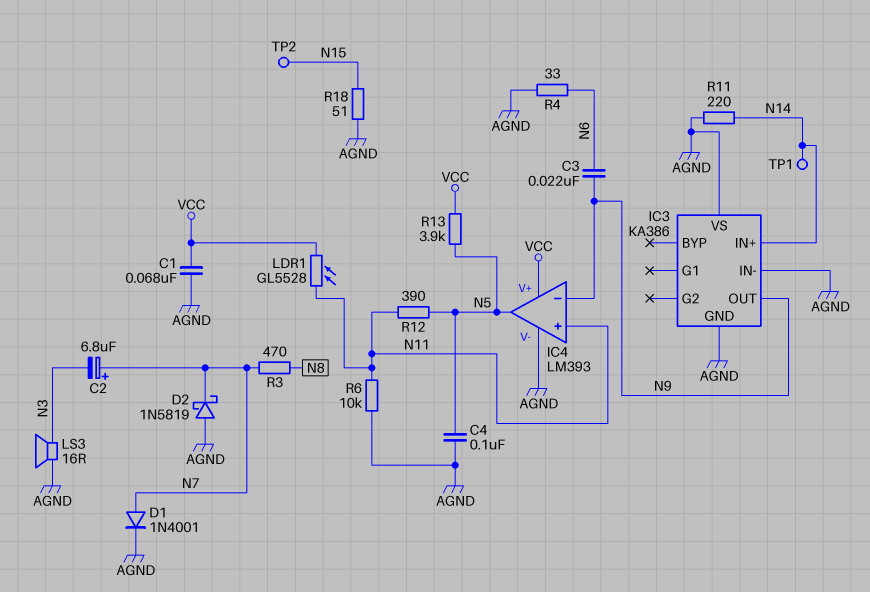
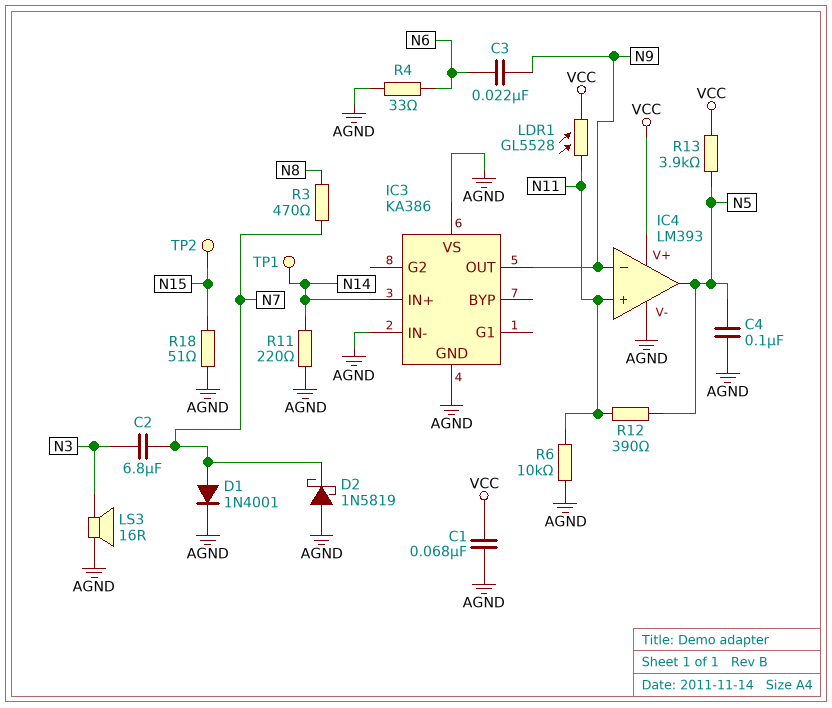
C2: 6.8uF (plus N7, minus N3) -> 6.8uF (N3, N7)

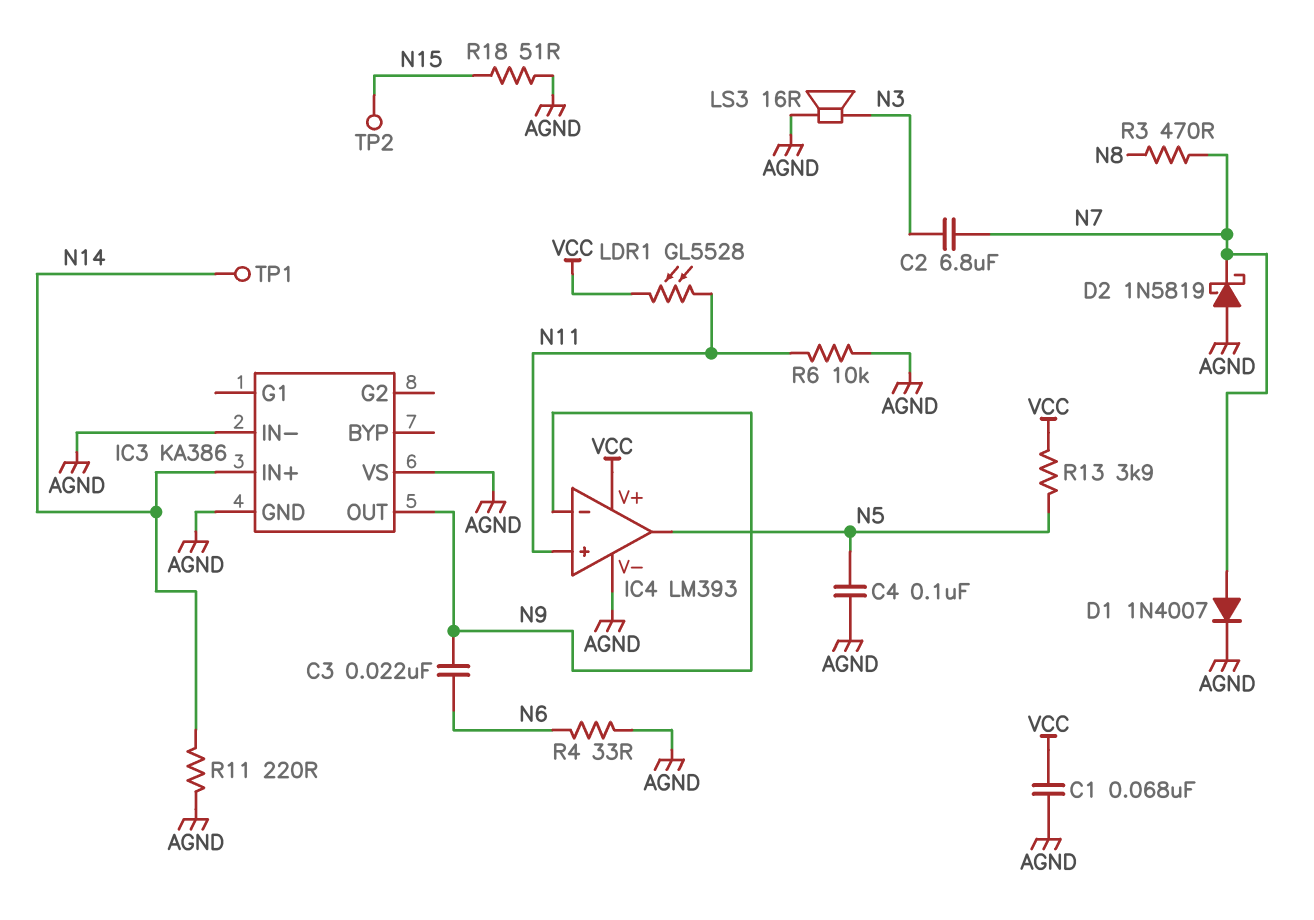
D1: diode 1N4001 (A N7, K AGND) -> diode 1N4007 (A N7, K AGND)
R12: 390 (N5, N11) -> none

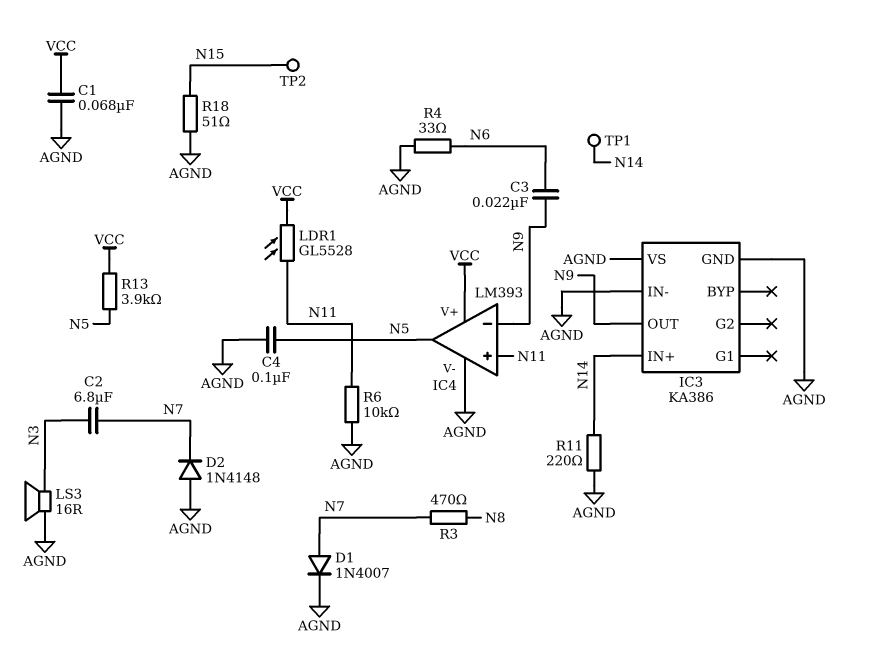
D2: schottky 1N5819 (A AGND, K N7) -> diode 1N4148 (A AGND, K N7)

